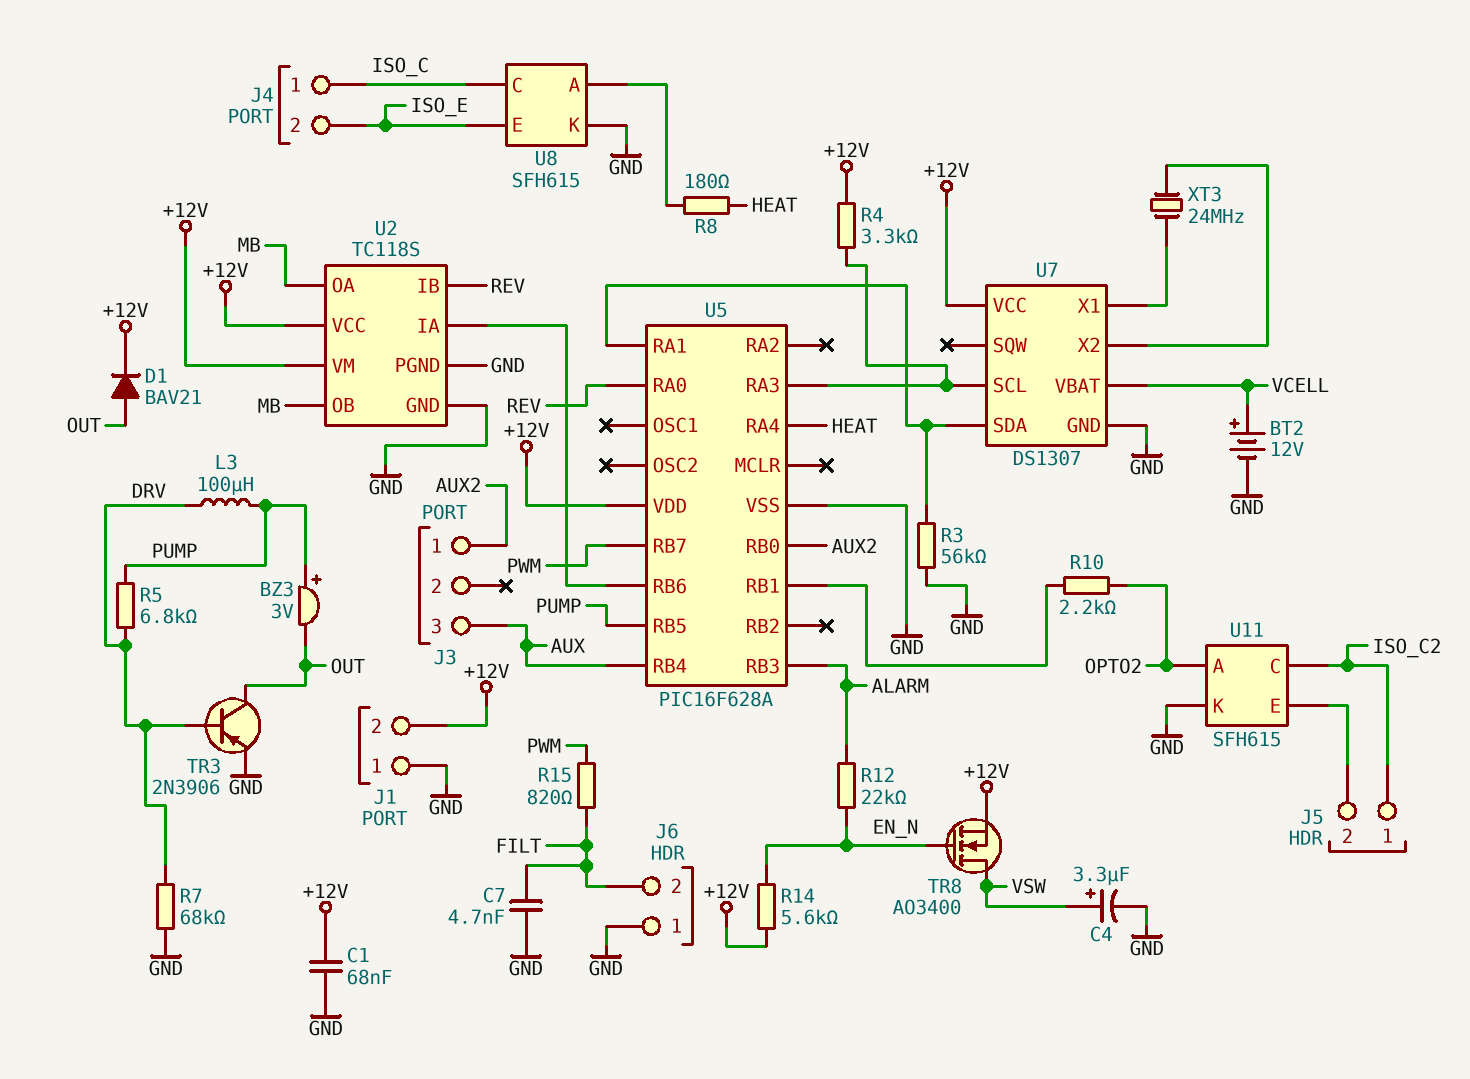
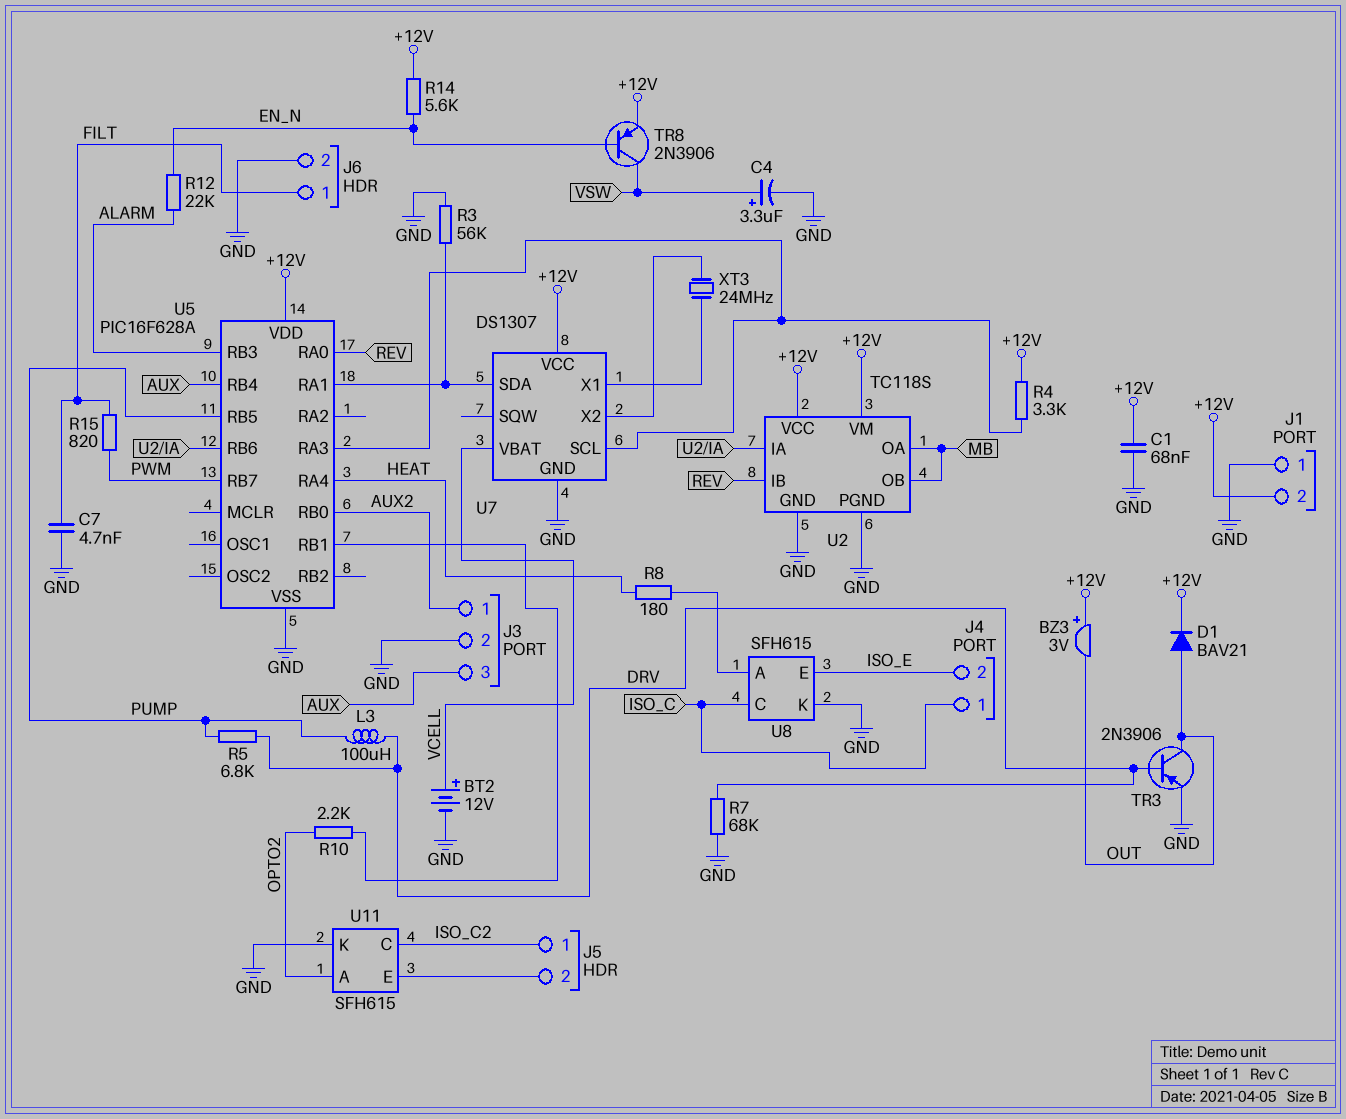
BZ3: buzzer 3V (plus PUMP, minus OUT) -> buzzer 3V (plus +12V, minus OUT)
J3 pin 2: none -> GND
J6 pin 1: GND -> FILT
J6 pin 2: FILT -> GND
TR8: NMOS AO3400 (G EN_N, D VSW, S +12V) -> PNP 2N3906 (B EN_N, C VSW, E +12V)

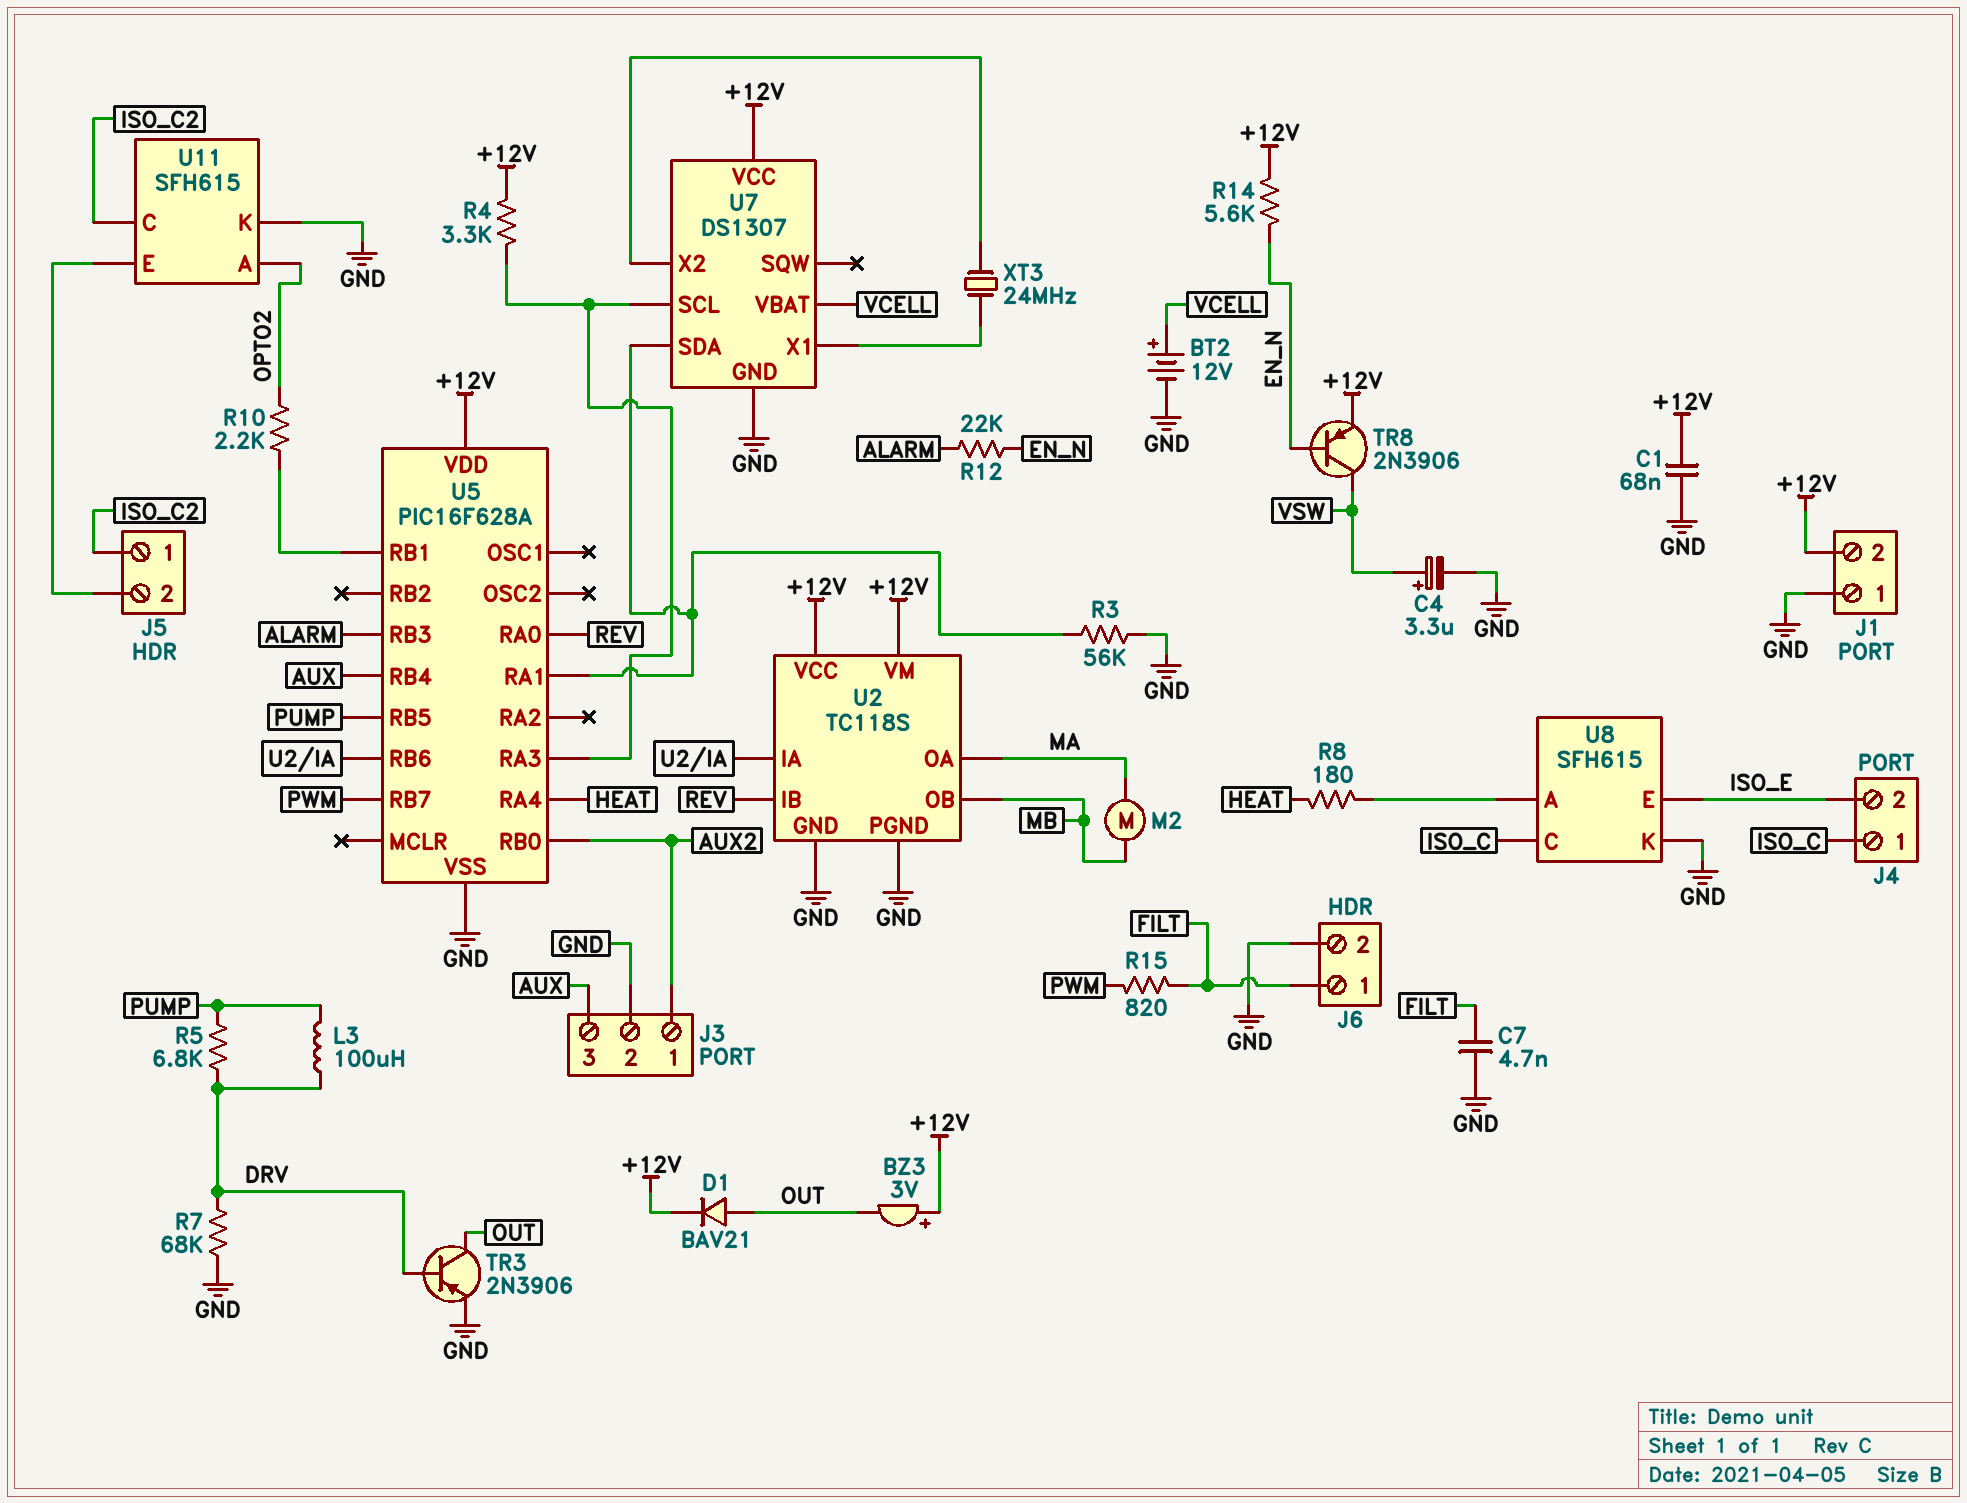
M2: none -> motor (MA, MB)
U2 pin OA: MB -> MA

